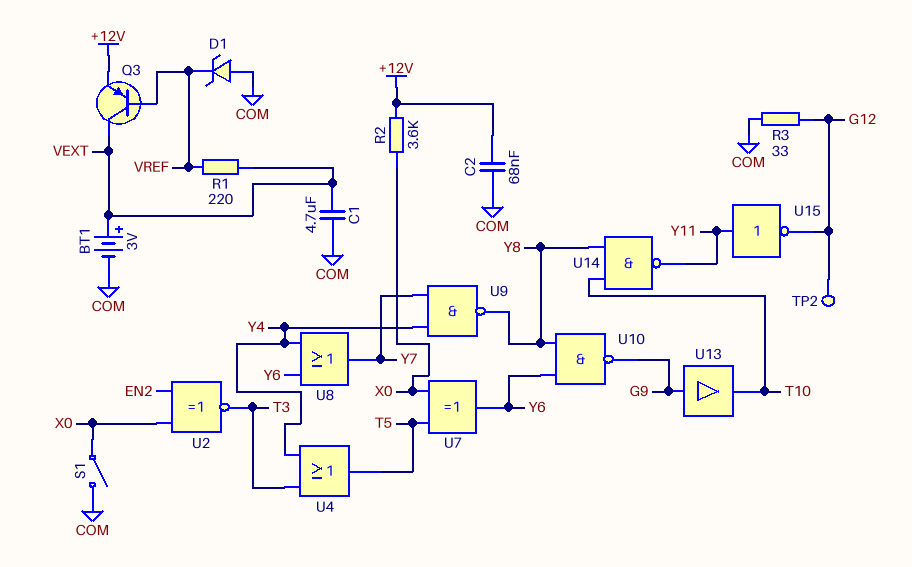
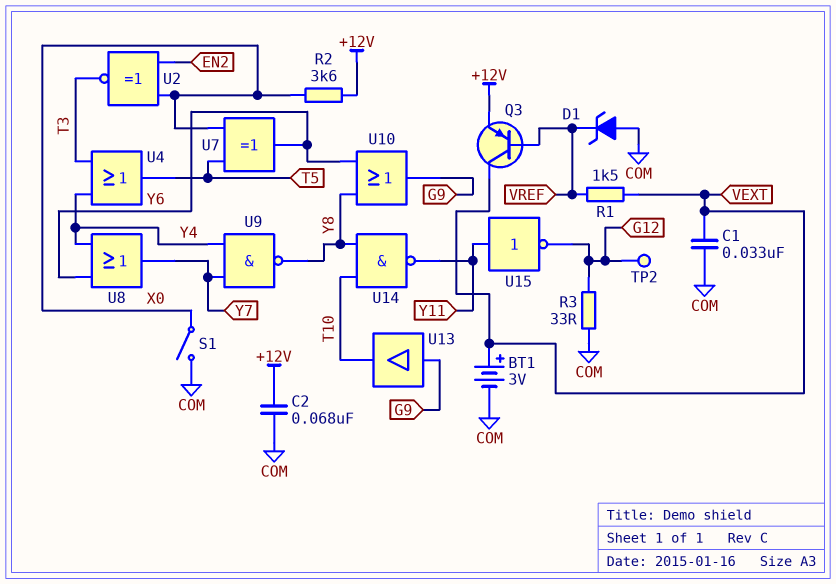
C1: 4.7uF (COM, VEXT) -> 33nF (COM, VEXT)
R1: 220 (VEXT, VREF) -> 1.5k (VEXT, VREF)
U10: NAND (in Y6, in Y8, out G9) -> OR (in Y6, in Y8, out G9)

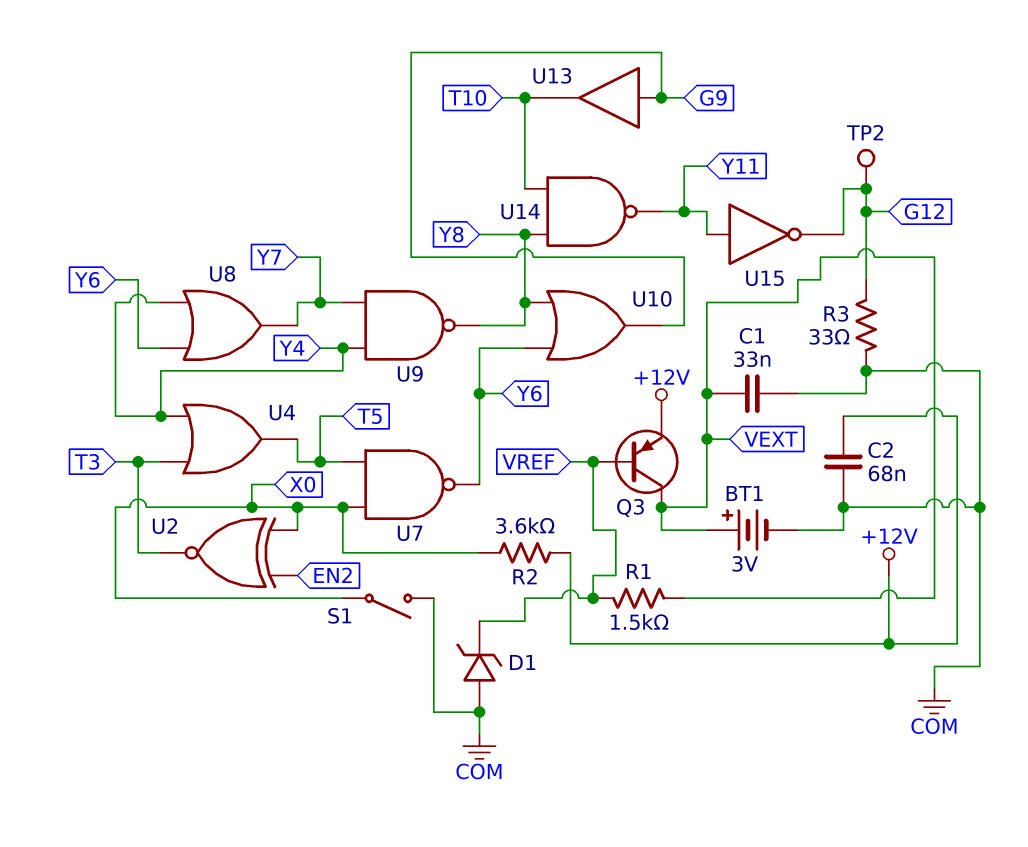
U7: XOR (in T5, in X0, out Y6) -> NAND (in T5, in X0, out Y6)

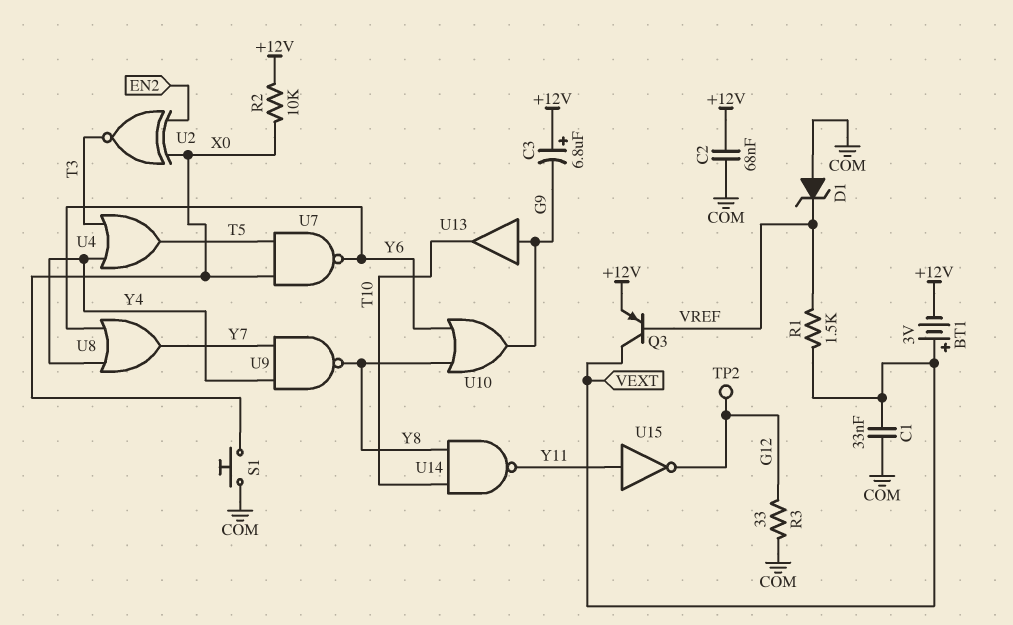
BT1: 3V (plus VEXT, minus COM) -> 3V (plus VEXT, minus +12V)
C3: none -> 6.8uF (plus +12V, minus G9)
R2: 3.6k (+12V, X0) -> 10k (+12V, X0)
S1: switch (COM, X0) -> button (COM, X0)

